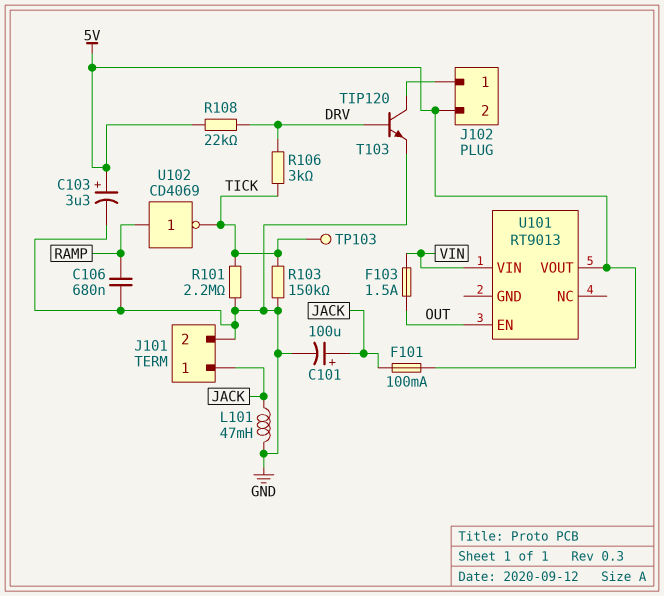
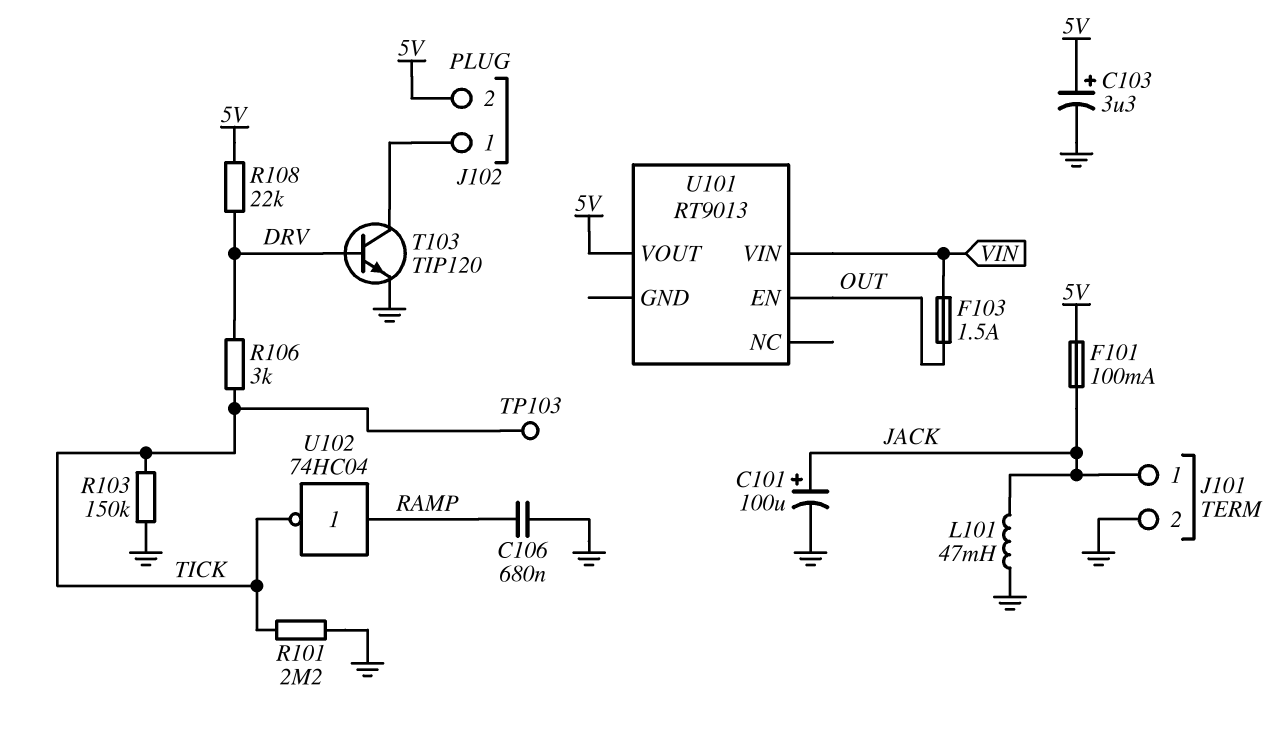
U102: NOT CD4069 (in RAMP, out TICK) -> NOT 74HC04 (in RAMP, out TICK)

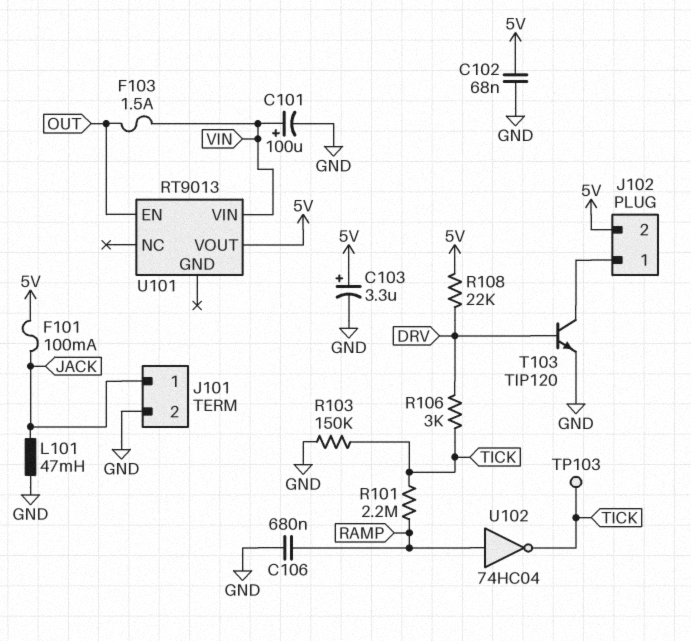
C101: 100uF (plus JACK, minus GND) -> 100uF (plus VIN, minus GND)
C102: none -> 68nF (5V, GND)
R101: 2.2M (GND, TICK) -> 2.2M (RAMP, TICK)

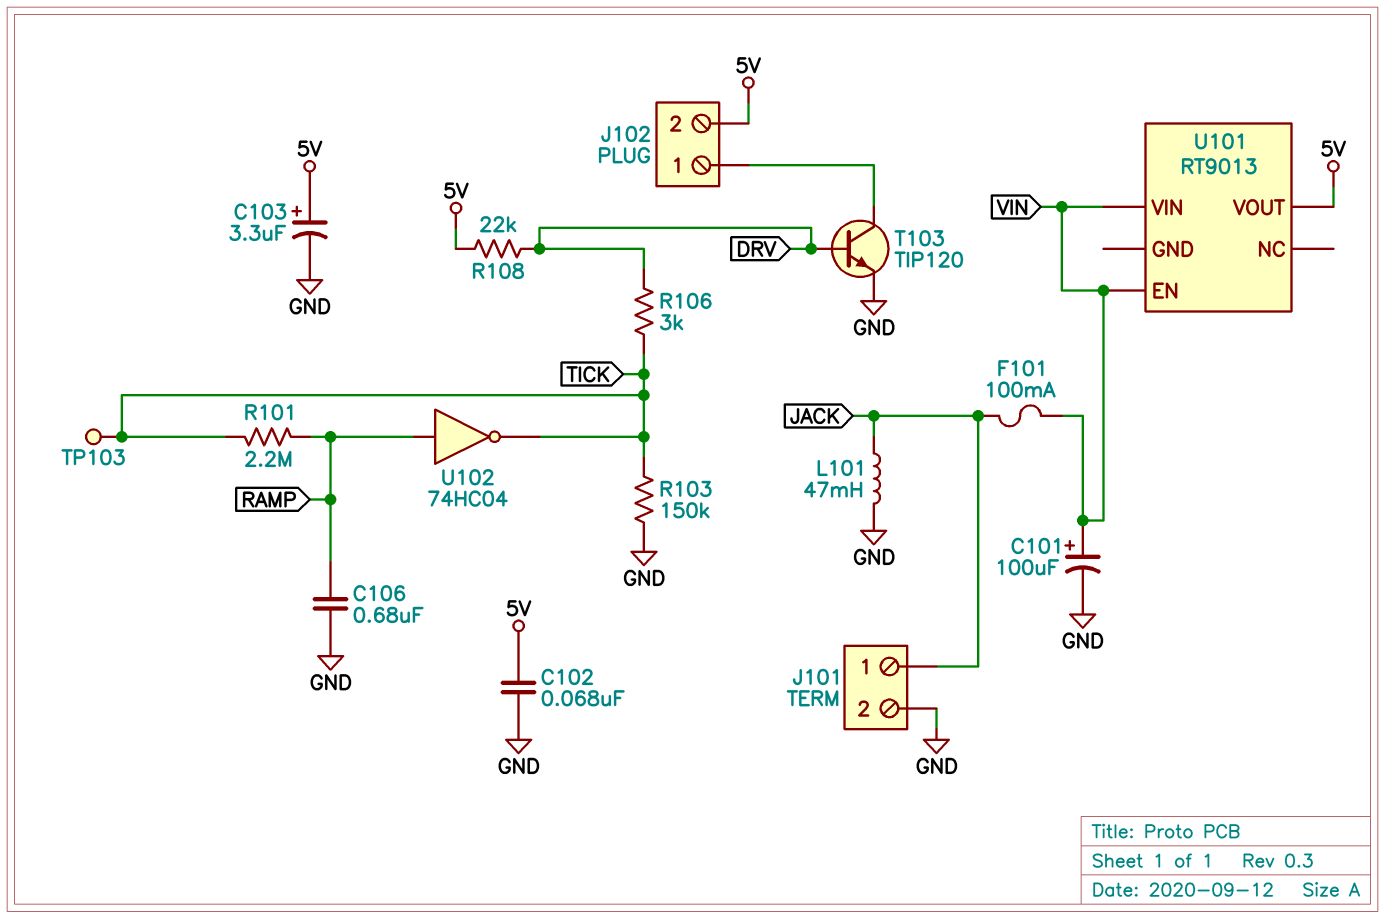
F101: 100mA (5V, JACK) -> 100mA (JACK, VIN)
F103: 1.5A (OUT, VIN) -> none
U101 pin EN: OUT -> VIN

